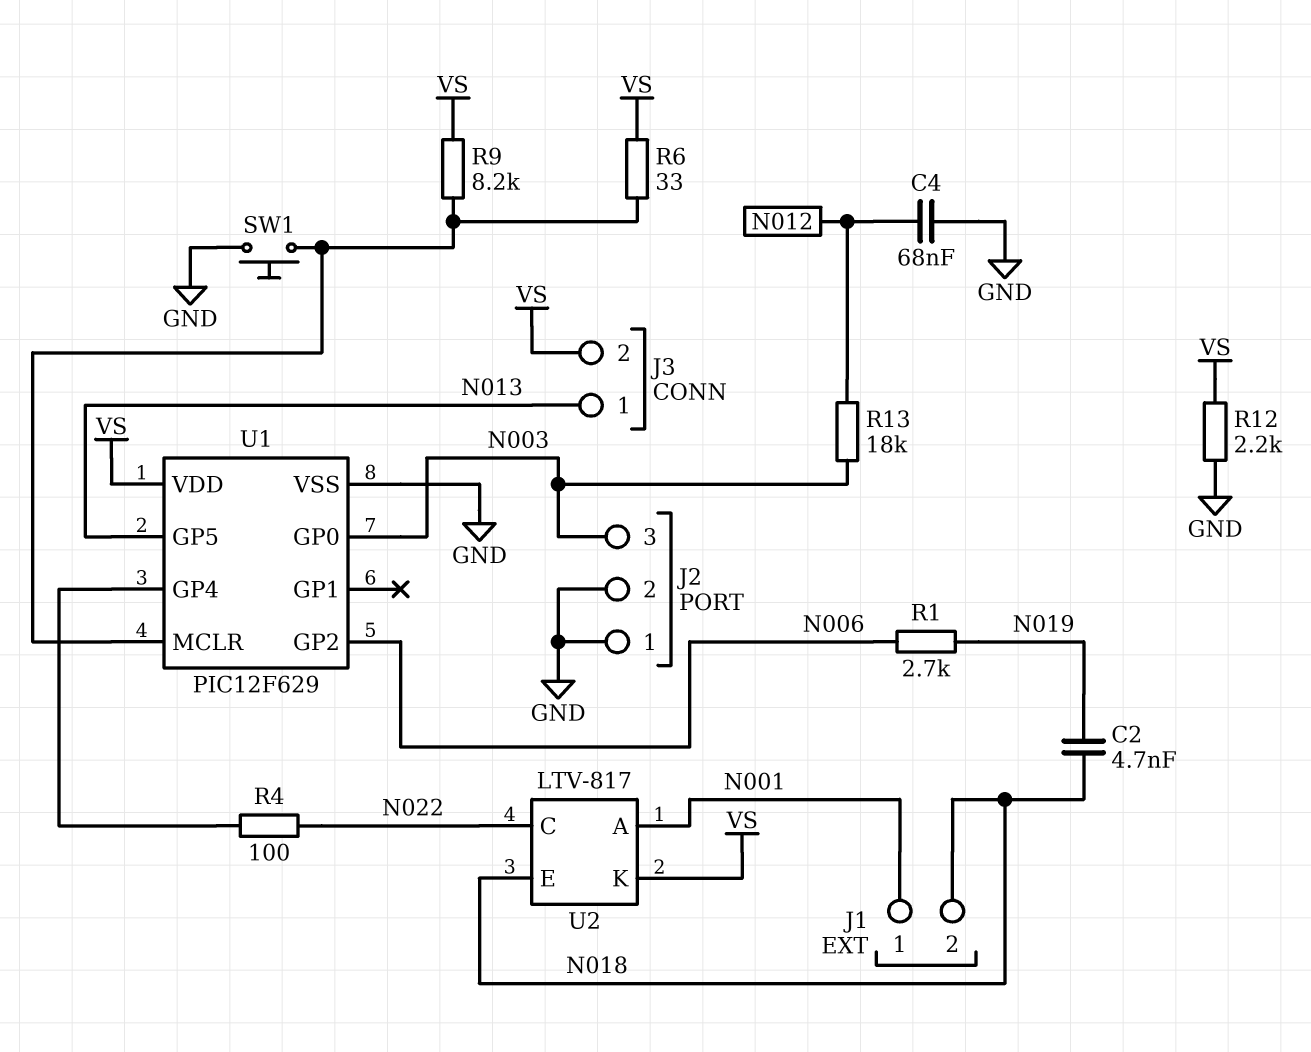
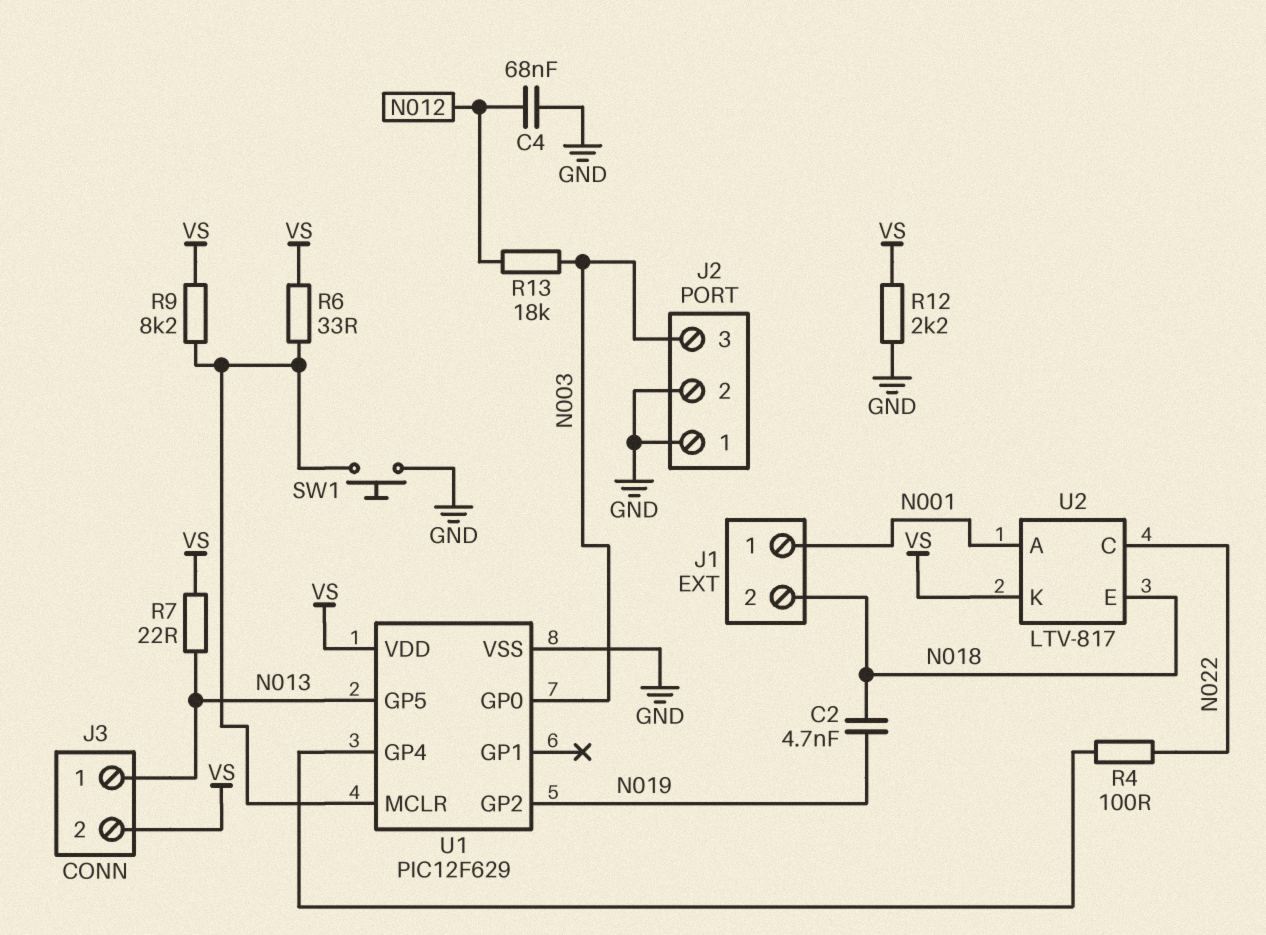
R1: 2.7k (N006, N019) -> none
R7: none -> 22 (N013, VS)
U1 pin GP2: N006 -> N019

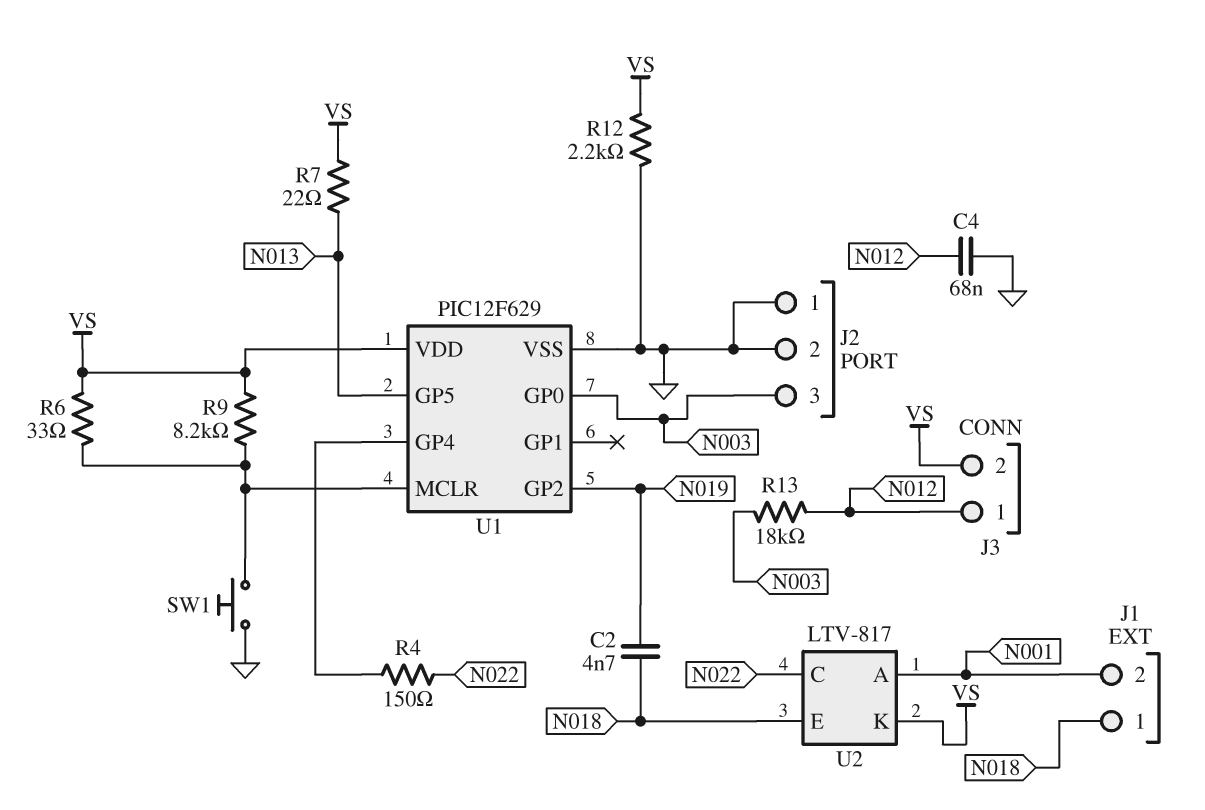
J1 pin 1: N001 -> N018
J1 pin 2: N018 -> N001
J3 pin 1: N013 -> N012
R4: 100 (N022, U1/GP4) -> 150 (N022, U1/GP4)

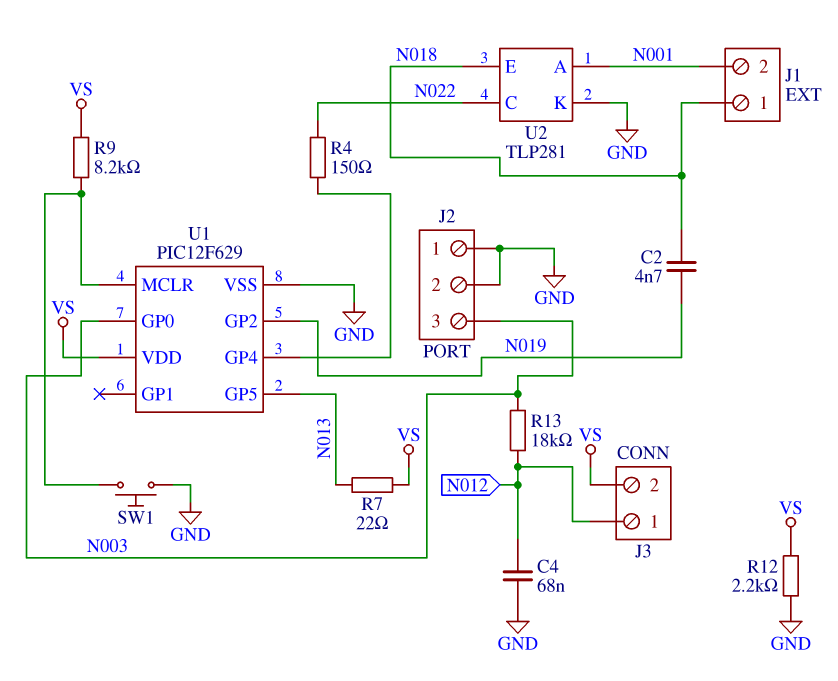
R6: 33 (U1/MCLR, VS) -> none
U2: LTV-817 -> TLP281
U2 pin K: VS -> GND

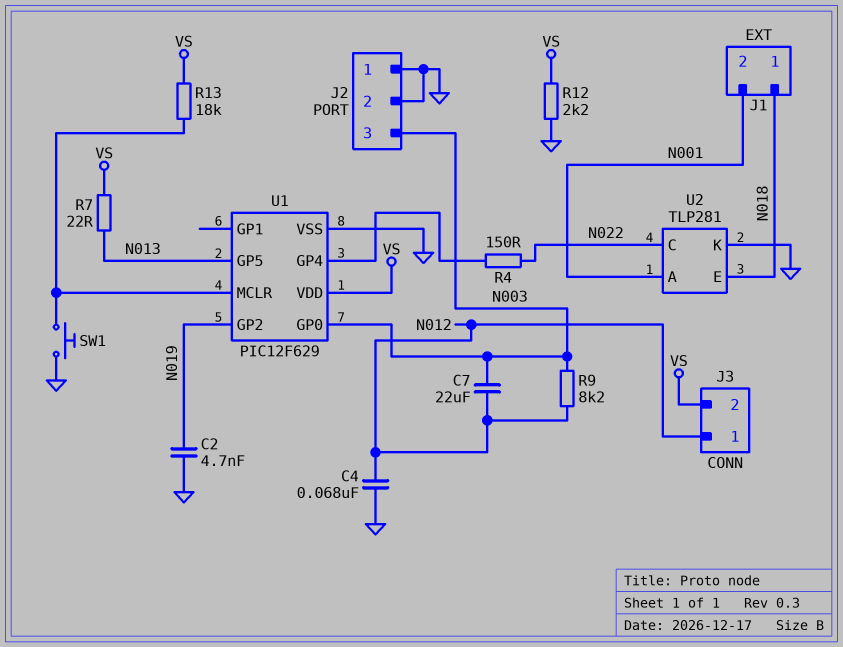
C2: 4.7nF (N018, N019) -> 4.7nF (GND, N019)
C7: none -> 22uF (N003, N012)
R9: 8.2k (U1/MCLR, VS) -> 8.2k (N003, N012)
R13: 18k (N003, N012) -> 18k (U1/MCLR, VS)

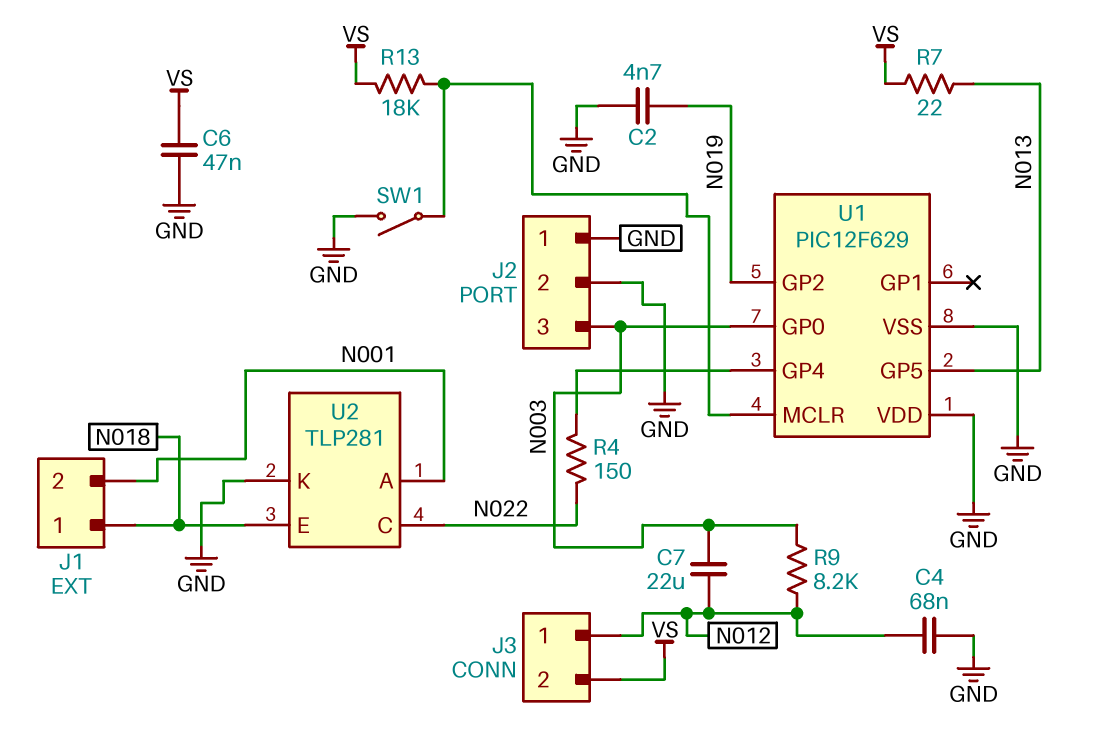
C6: none -> 47nF (GND, VS)
R12: 2.2k (GND, VS) -> none
SW1: button (GND, U1/MCLR) -> switch (GND, U1/MCLR)
U1 pin VDD: VS -> GND

